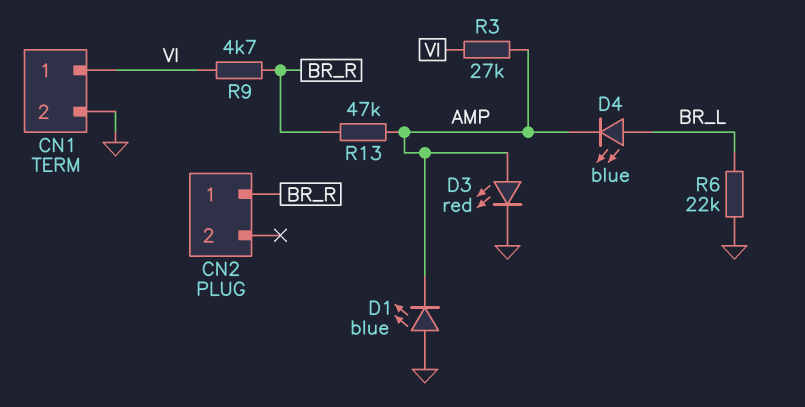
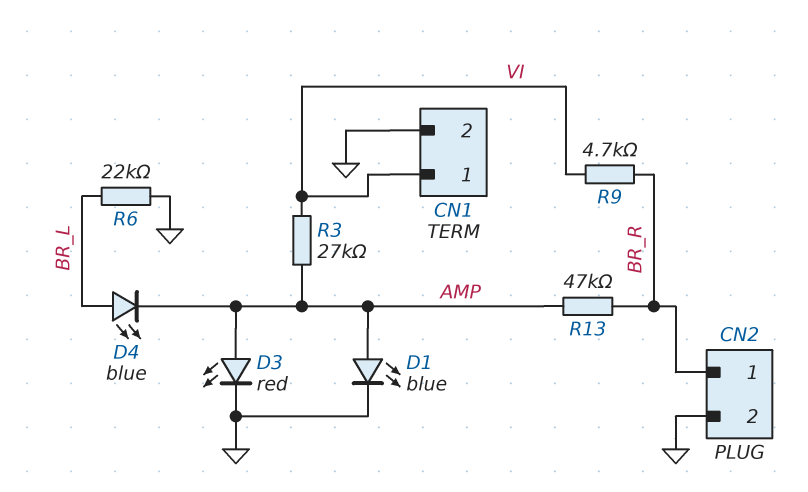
CN2 pin 2: none -> GND
D1: LED blue (A GND, K AMP) -> LED blue (A AMP, K GND)

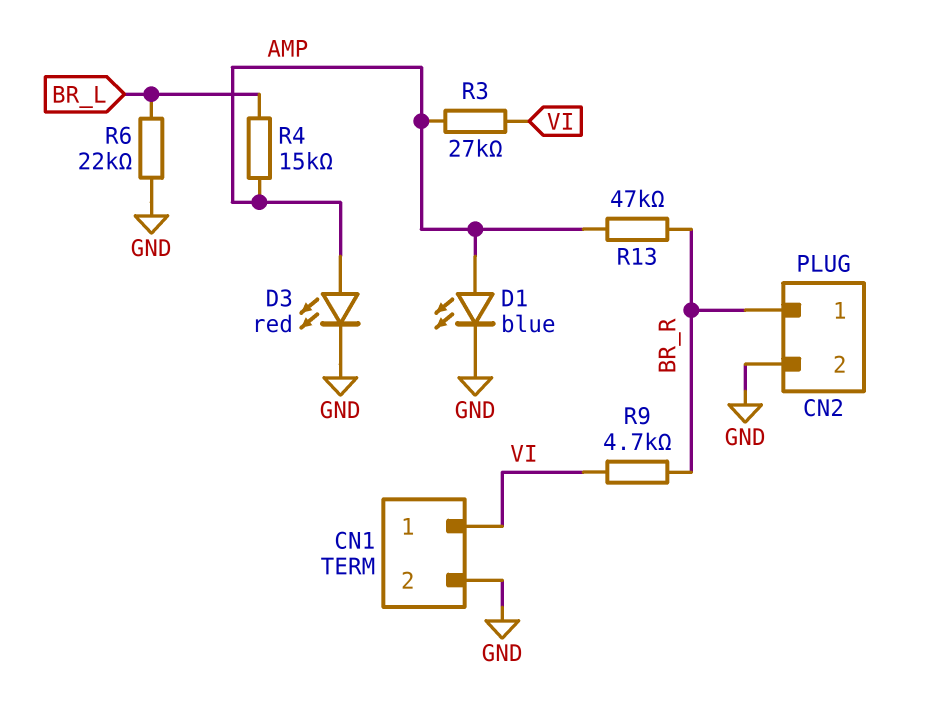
D4: LED blue (A BR_L, K AMP) -> none
R4: none -> 15k (AMP, BR_L)

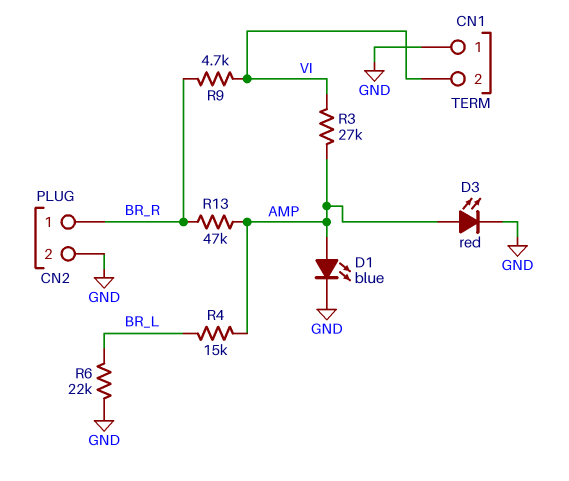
CN1 pin 1: VI -> GND
CN1 pin 2: GND -> VI

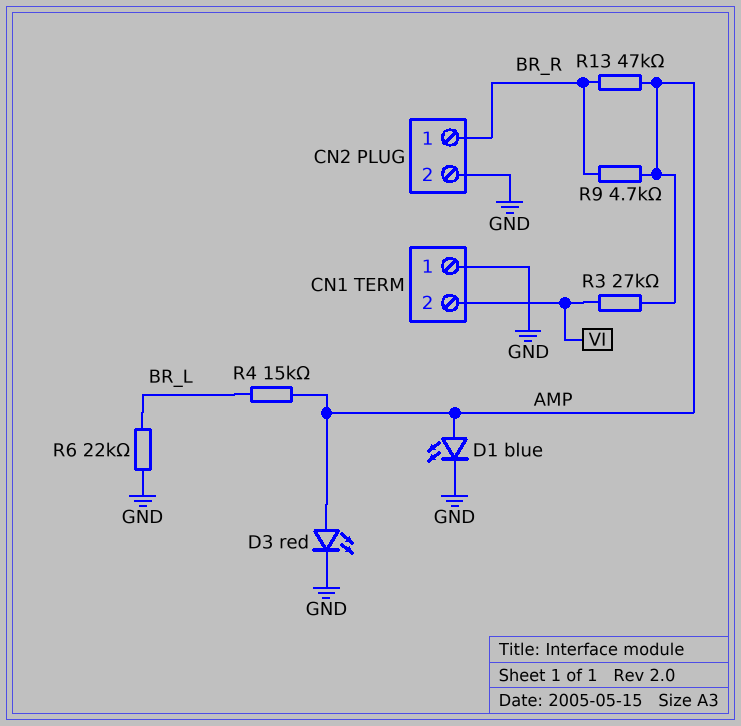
R9: 4.7k (BR_R, VI) -> 4.7k (AMP, BR_R)

